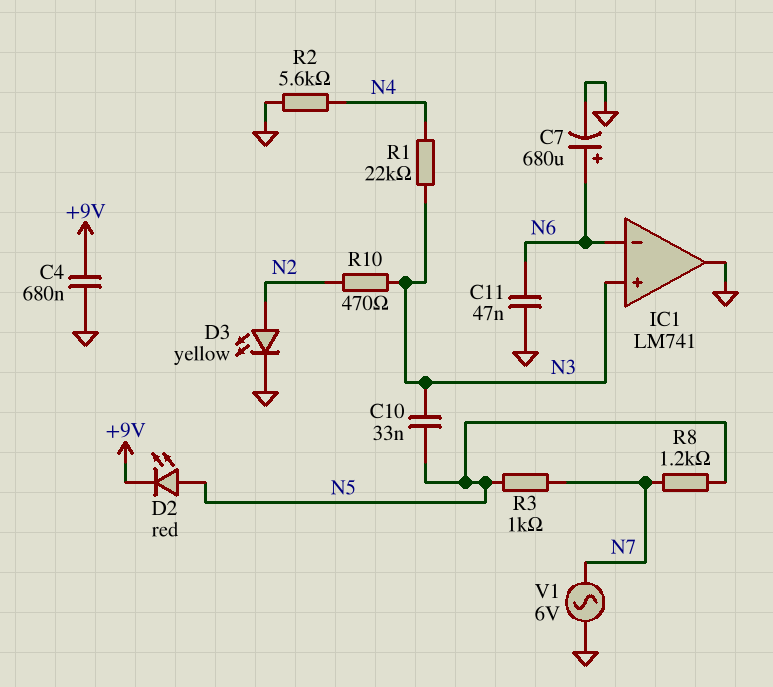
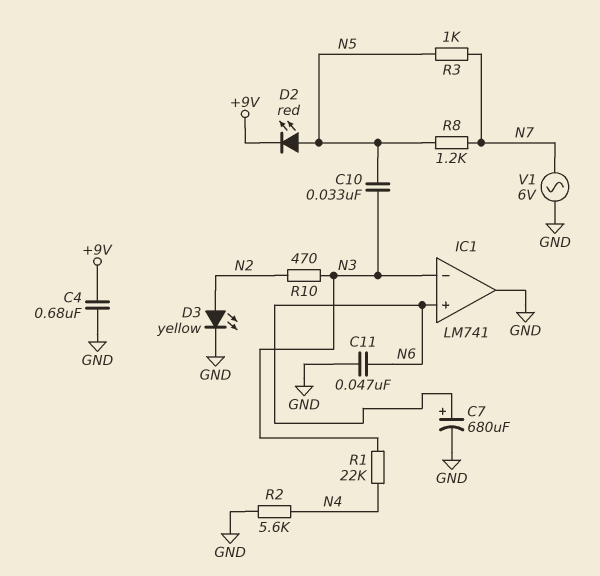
IC1 pin in+: N3 -> N6
IC1 pin in-: N6 -> N3

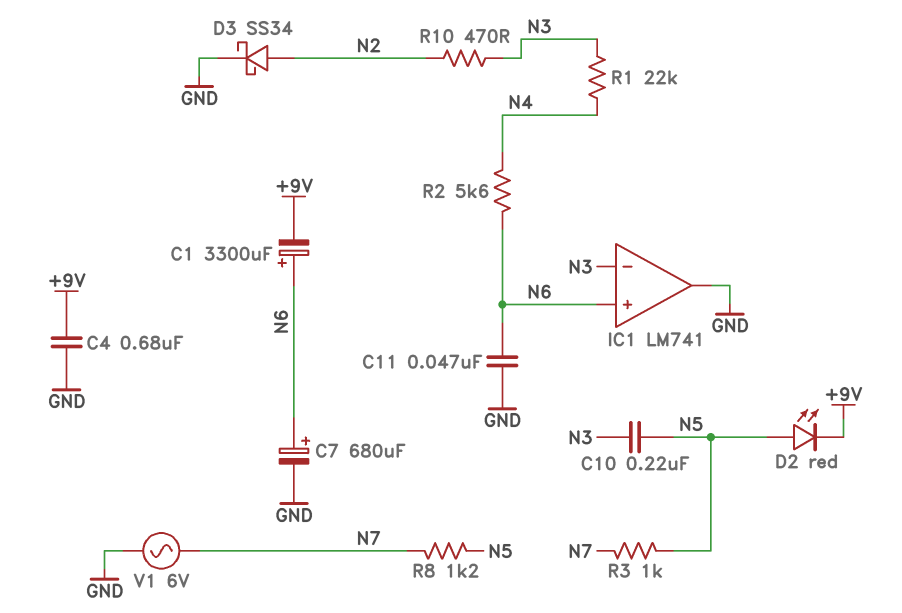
C1: none -> 3300uF (plus N6, minus +9V)
C10: 33nF (N3, N5) -> 220nF (N3, N5)
D3: LED yellow (A N2, K GND) -> schottky SS34 (A N2, K GND)
R2: 5.6k (GND, N4) -> 5.6k (N4, N6)

